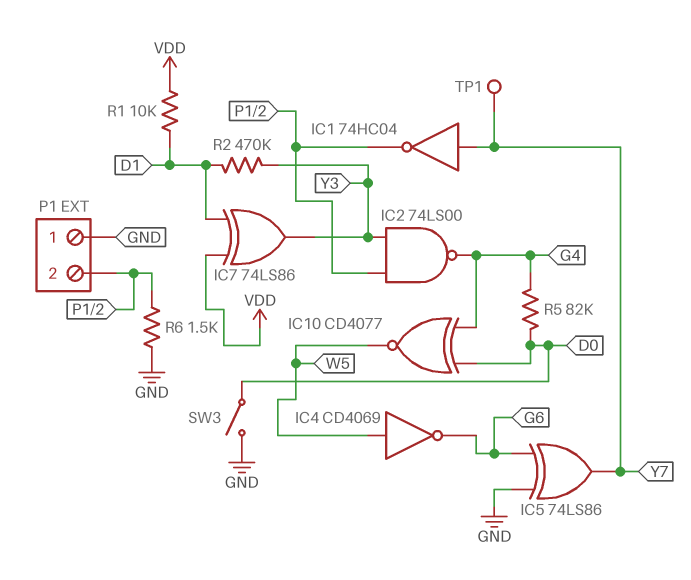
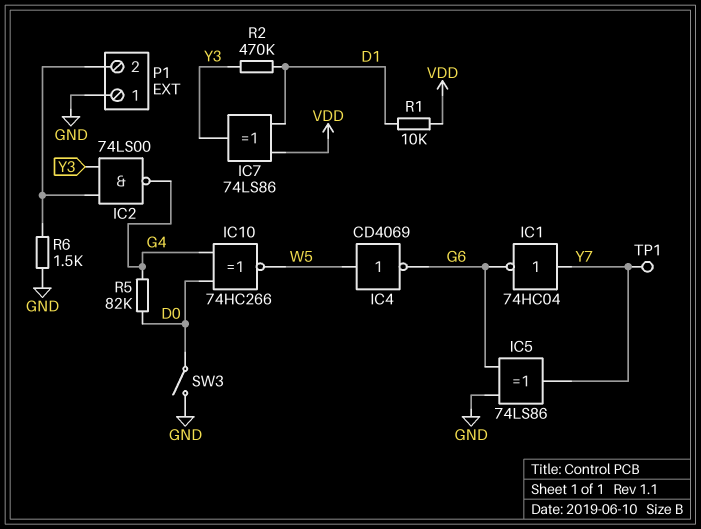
IC1: NOT 74HC04 (in Y7, out P1/2) -> NOT 74HC04 (in Y7, out G6)
IC10: XNOR CD4077 (in D0, in G4, out W5) -> XNOR 74HC266 (in D0, in G4, out W5)

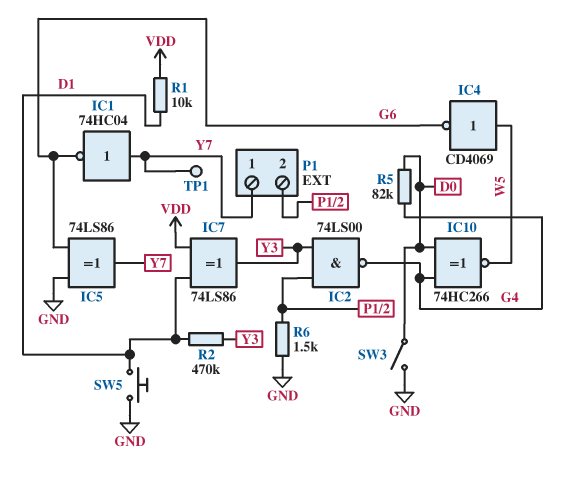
P1 pin 1: GND -> Y7
SW5: none -> button (D1, GND)

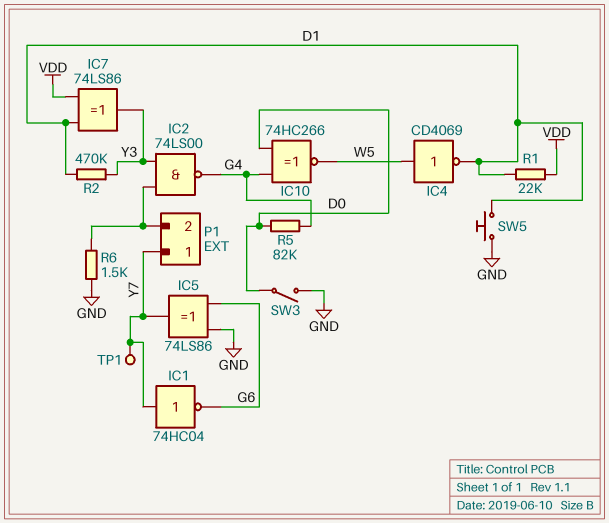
IC4: NOT CD4069 (in W5, out G6) -> NOT CD4069 (in W5, out D1)
R1: 10k (D1, VDD) -> 22k (D1, VDD)

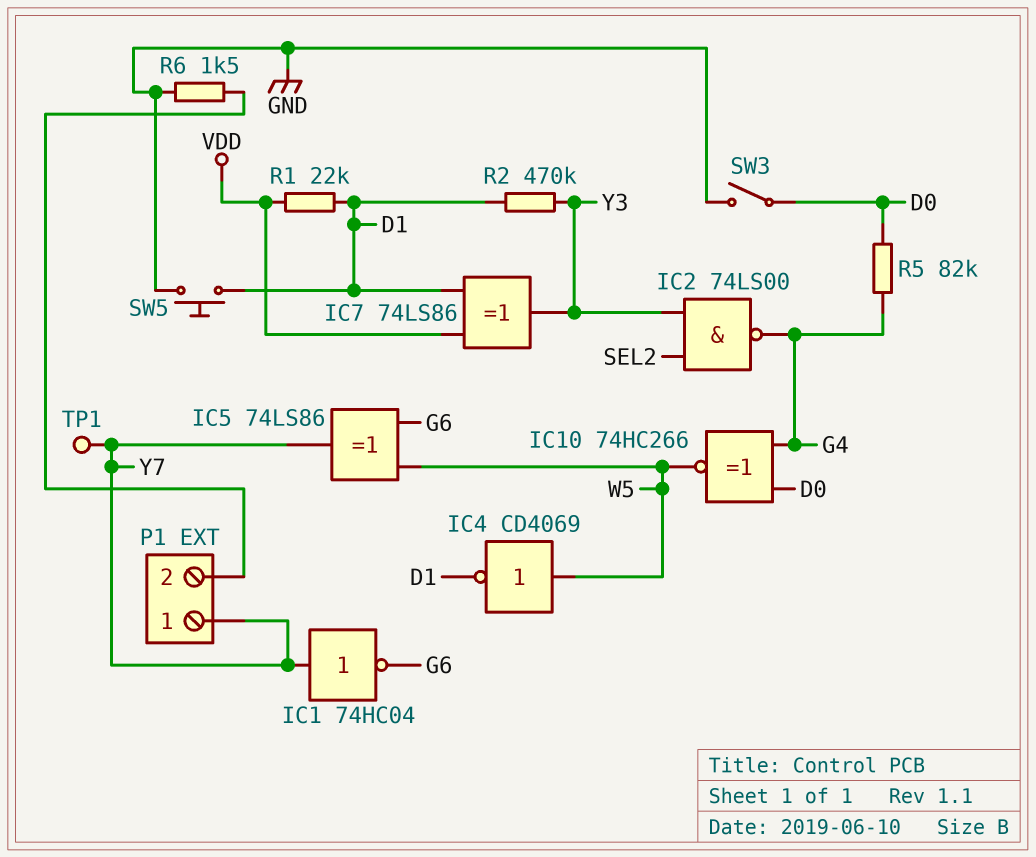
IC2: NAND 74LS00 (in P1/2, in Y3, out G4) -> NAND 74LS00 (in SEL2, in Y3, out G4)
IC5: XOR 74LS86 (in G6, in GND, out Y7) -> XOR 74LS86 (in G6, in W5, out Y7)

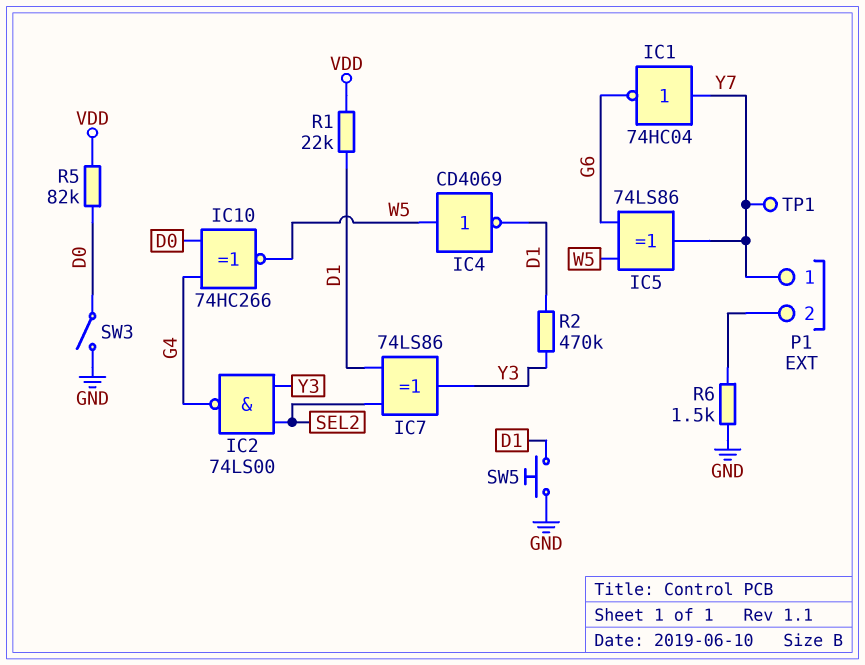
IC7: XOR 74LS86 (in D1, in VDD, out Y3) -> XOR 74LS86 (in D1, in SEL2, out Y3)
R5: 82k (D0, G4) -> 82k (D0, VDD)

